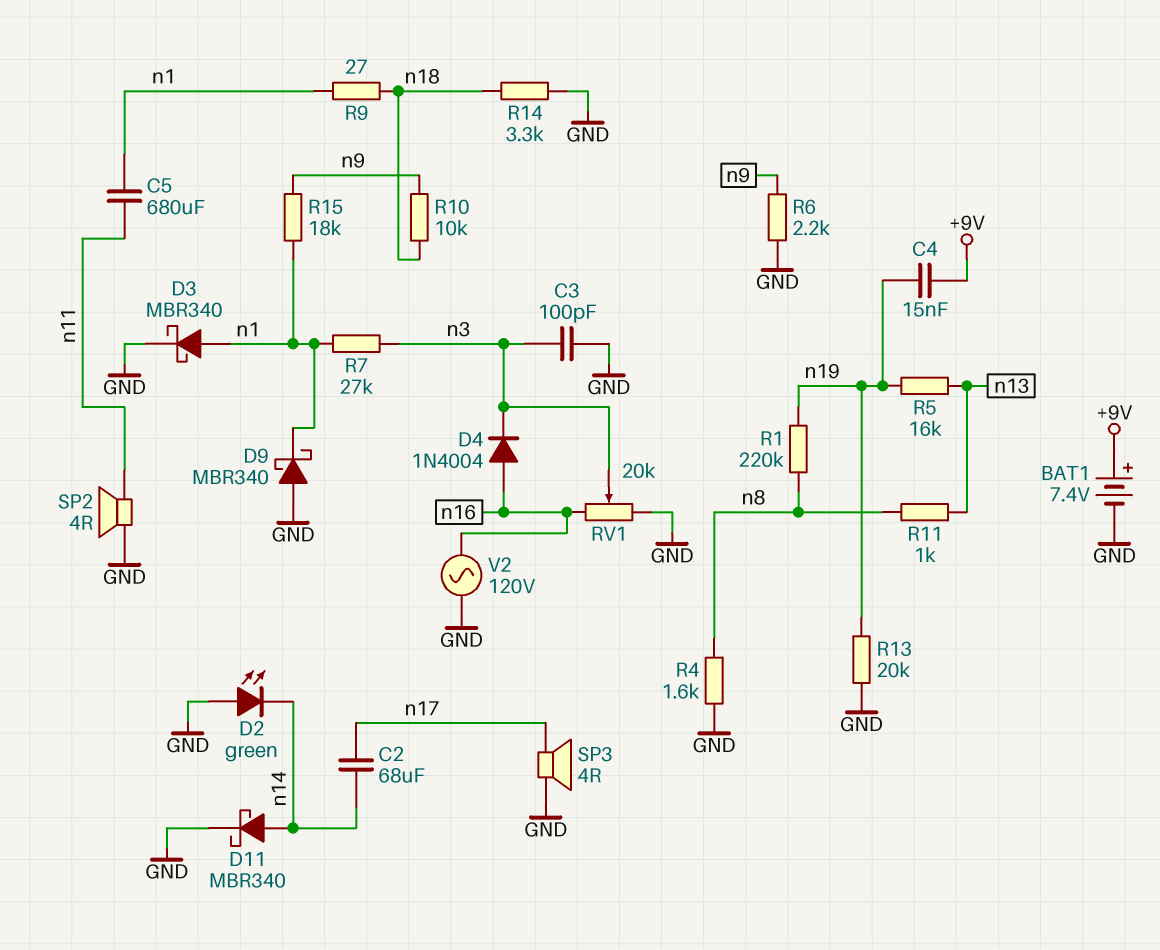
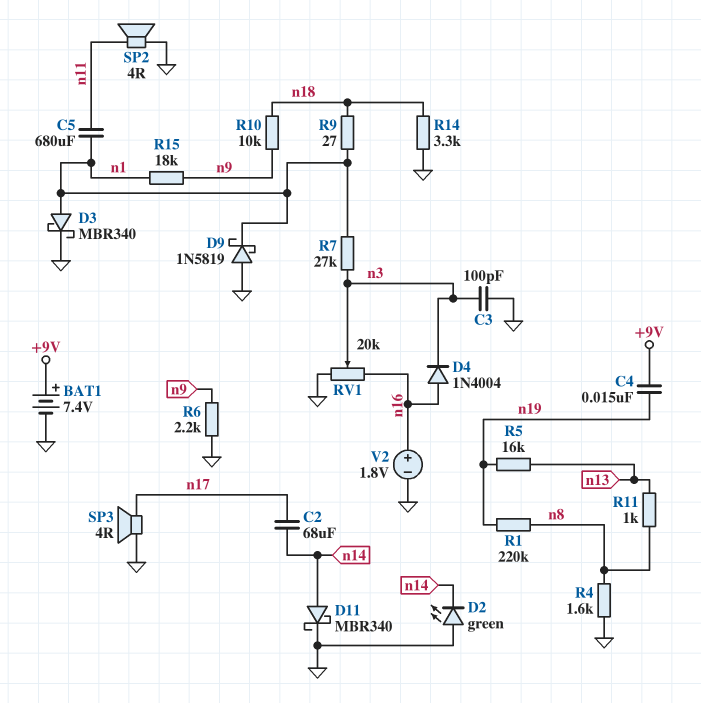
D9: schottky MBR340 (A GND, K n1) -> schottky 1N5819 (A GND, K n1)
R13: 20k (GND, n19) -> none
V2: AC 120V (GND, n16) -> 1.8V (plus n16, minus GND)

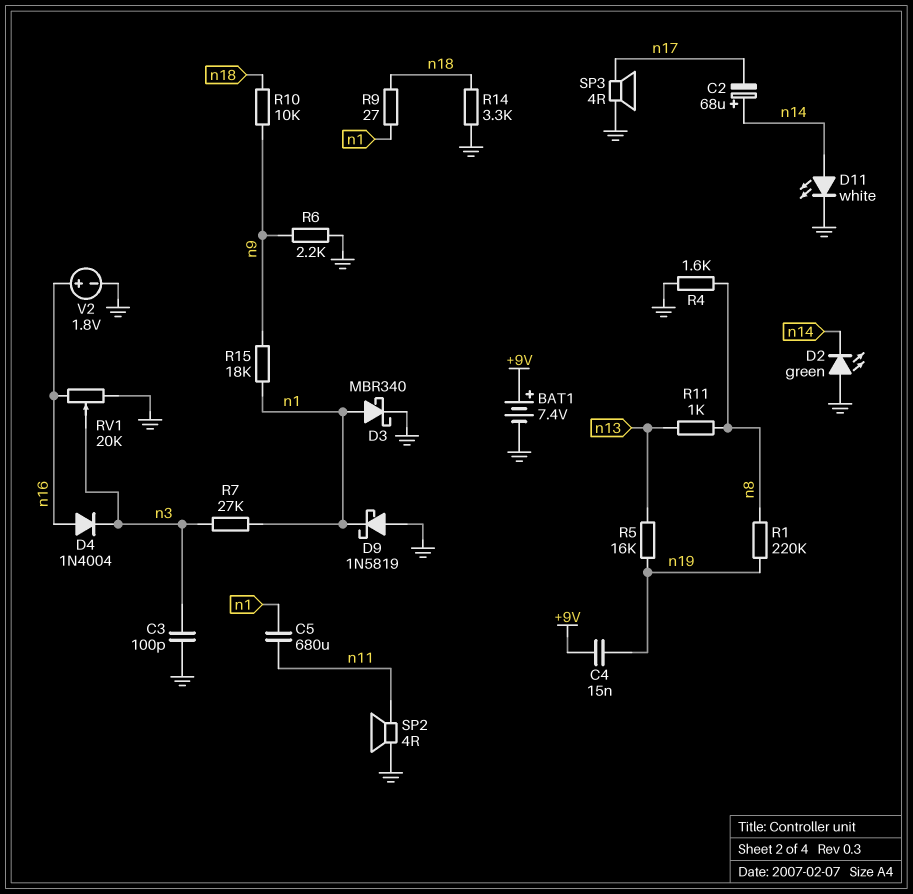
C2: 68uF (n14, n17) -> 68uF (plus n14, minus n17)
D11: schottky MBR340 (A n14, K GND) -> LED white (A n14, K GND)

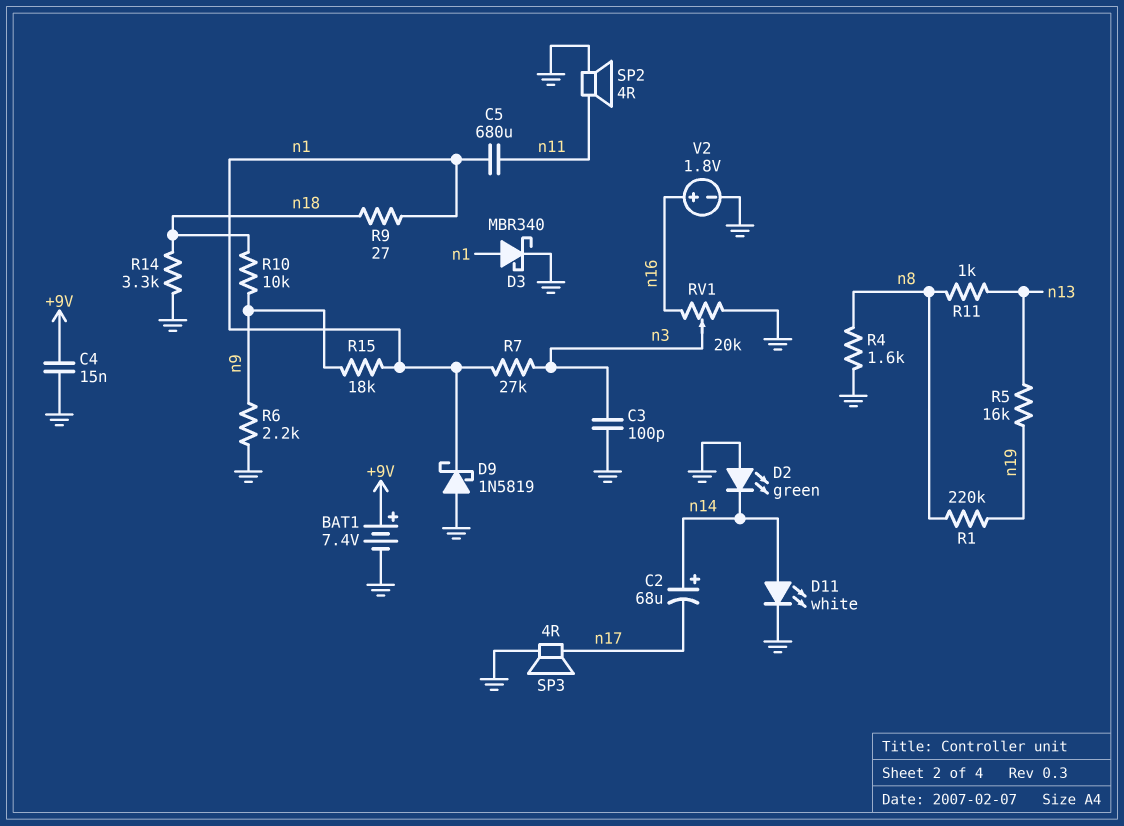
C4: 15nF (+9V, n19) -> 15nF (+9V, GND)
D4: diode 1N4004 (A n16, K n3) -> none

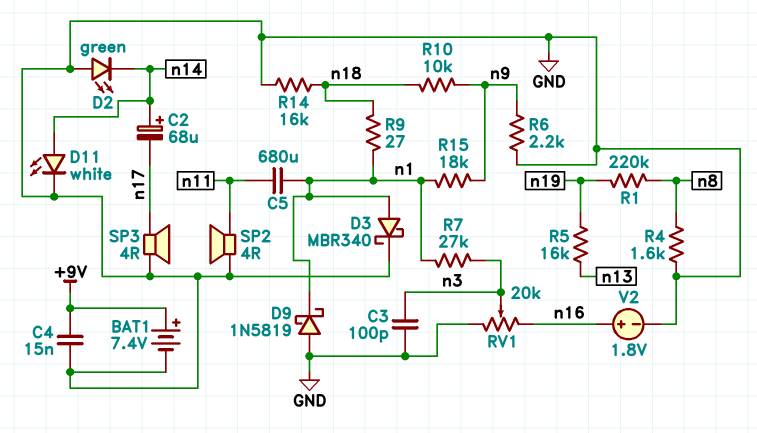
R11: 1k (n8, n13) -> none
R14: 3.3k (GND, n18) -> 16k (GND, n18)

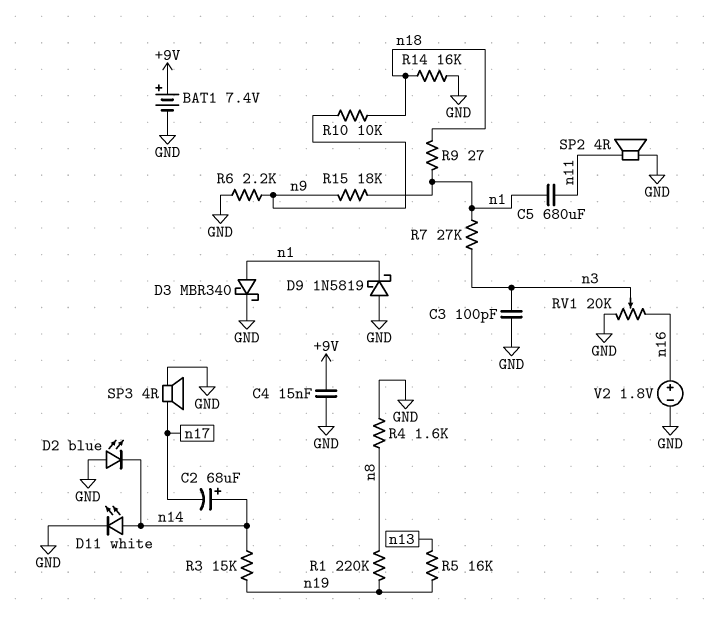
D2: LED green (A GND, K n14) -> LED blue (A GND, K n14)
R3: none -> 15k (n14, n19)

